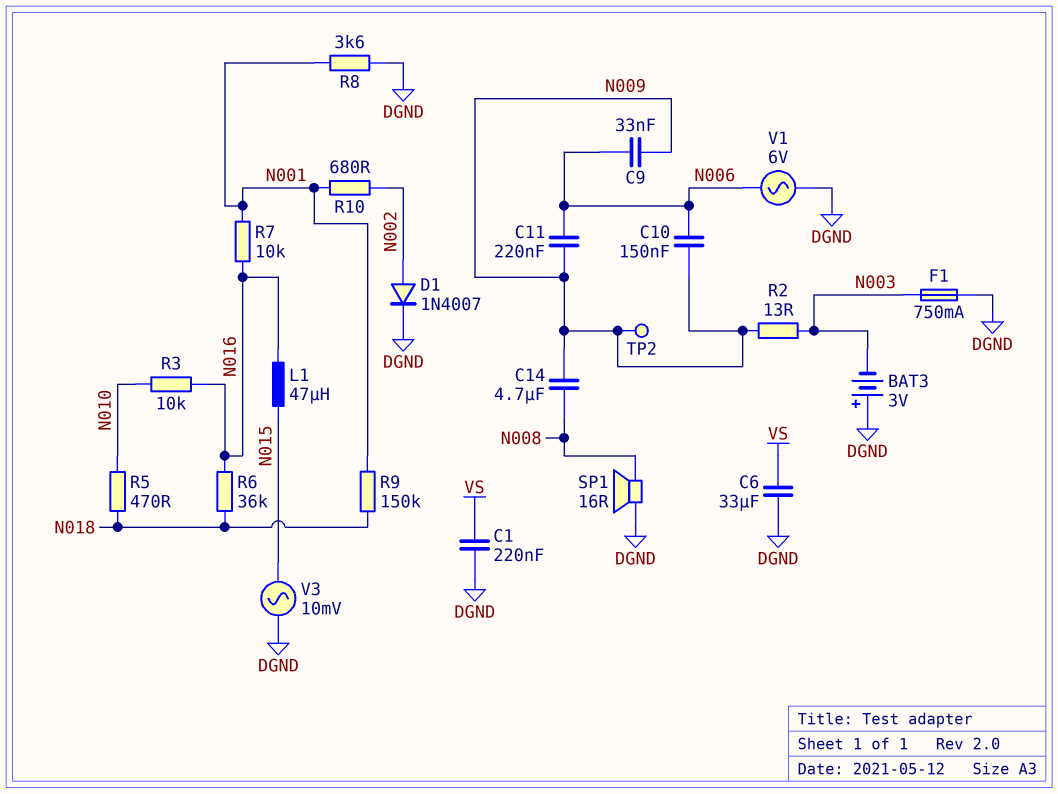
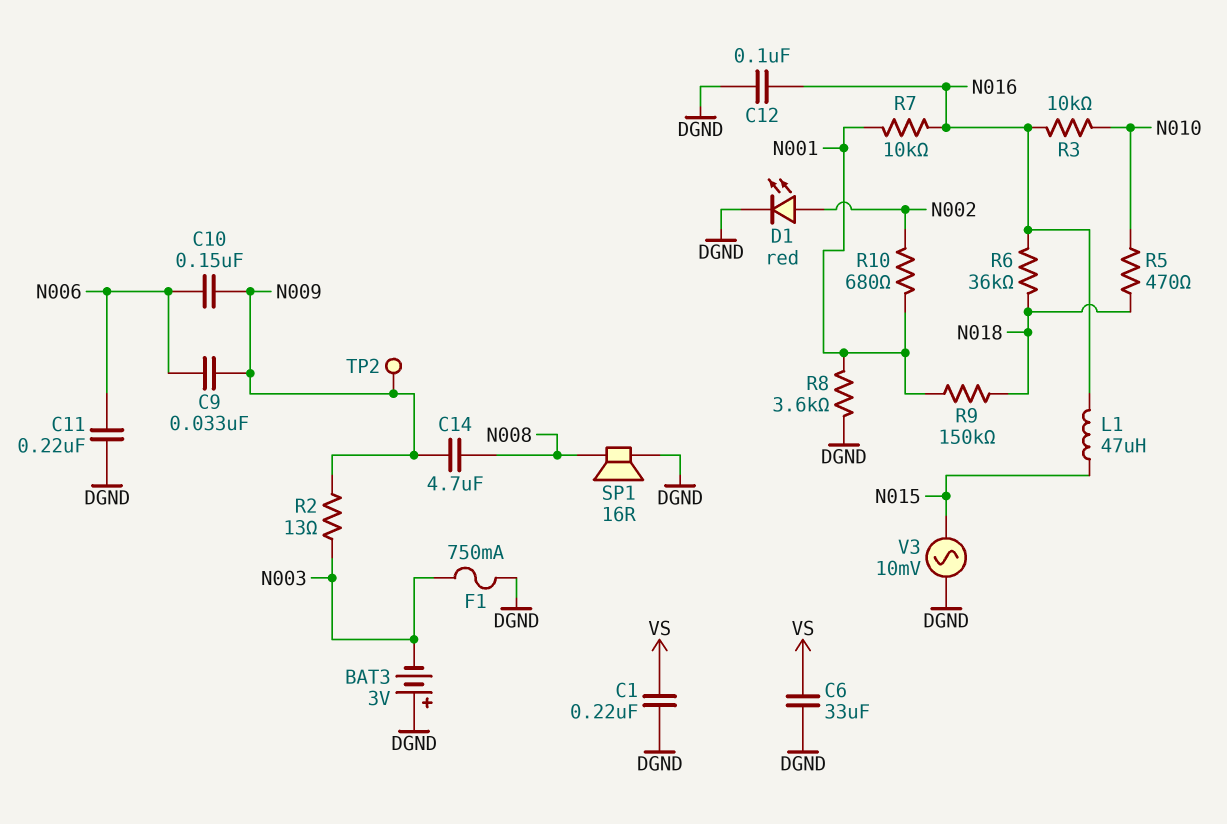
C11: 220nF (N006, N009) -> 220nF (DGND, N006)
C12: none -> 100nF (DGND, N016)
D1: diode 1N4007 (A N002, K DGND) -> LED red (A N002, K DGND)
V1: AC 6V (DGND, N006) -> none

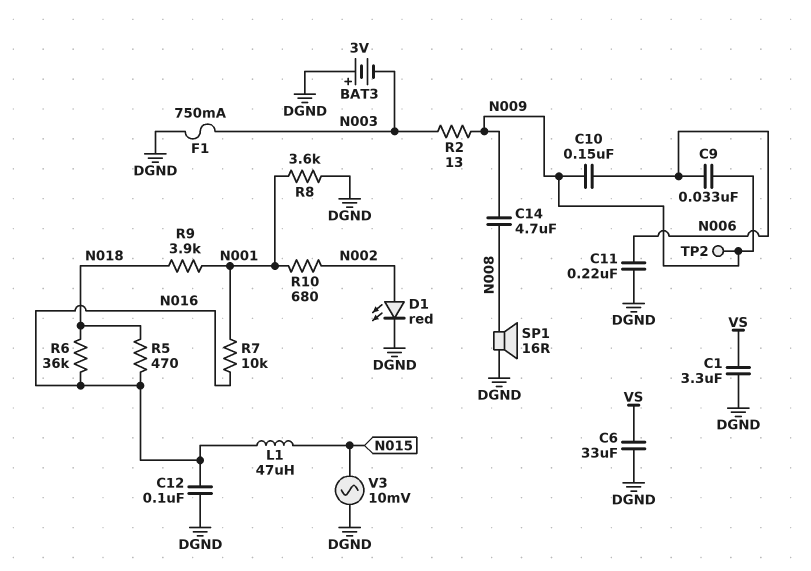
C1: 220nF (DGND, VS) -> 3.3uF (DGND, VS)
R3: 10k (N010, N016) -> none
R5: 470 (N010, N018) -> 470 (N016, N018)
R9: 150k (N001, N018) -> 3.9k (N001, N018)

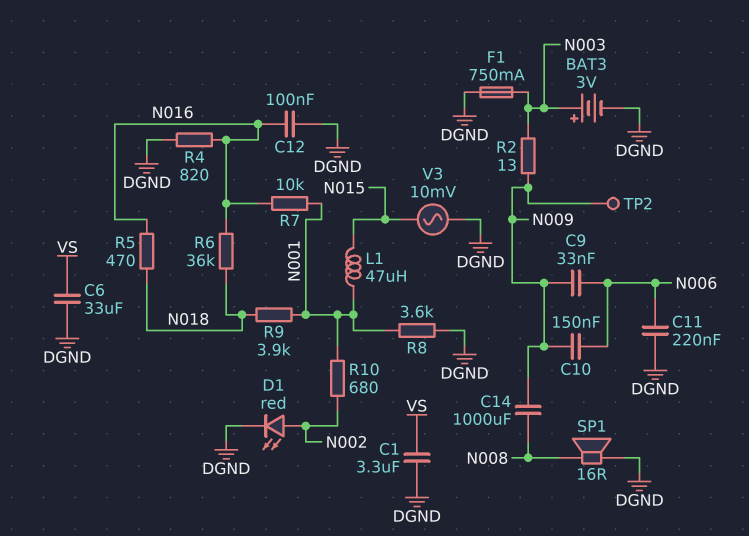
BAT3: 3V (plus DGND, minus N003) -> 3V (plus N003, minus DGND)
C14: 4.7uF (N008, N009) -> 1000uF (N008, N009)
L1: 47uH (N015, N016) -> 47uH (N001, N015)
R4: none -> 820 (DGND, N016)

